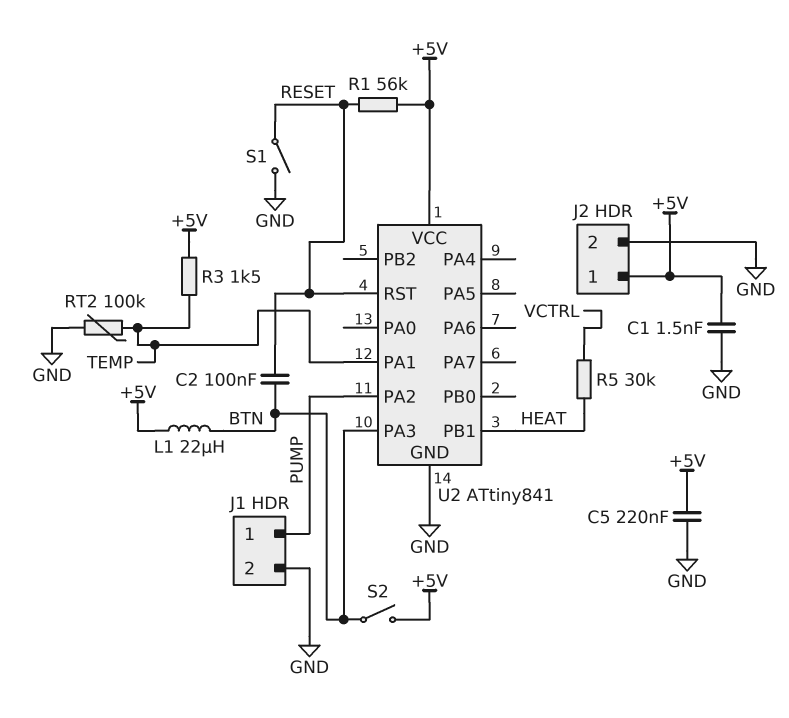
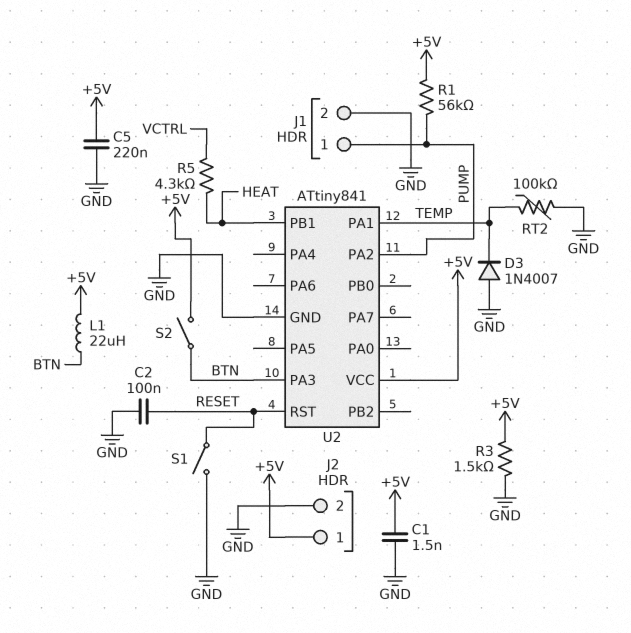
C2: 100nF (BTN, RESET) -> 100nF (GND, RESET)
D3: none -> diode 1N4007 (A GND, K TEMP)
R1: 56k (+5V, RESET) -> 56k (+5V, PUMP)
R3: 1.5k (+5V, TEMP) -> 1.5k (+5V, GND)
R5: 30k (HEAT, VCTRL) -> 4.3k (HEAT, VCTRL)

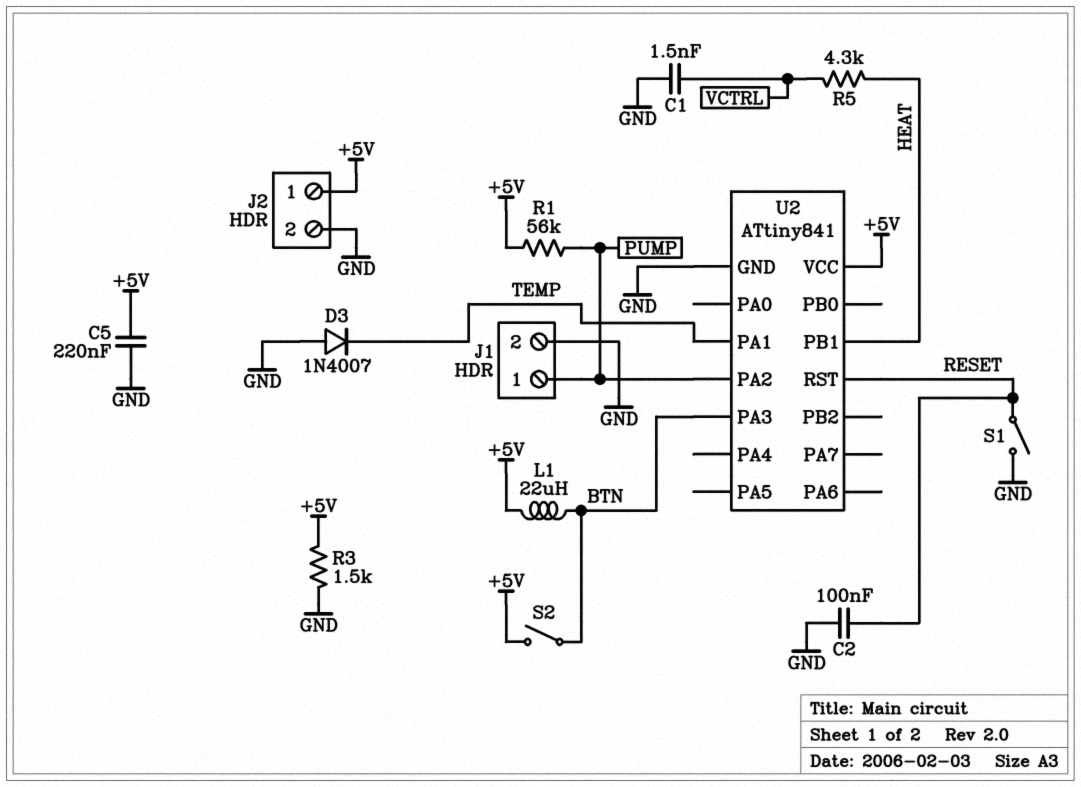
C1: 1.5nF (+5V, GND) -> 1.5nF (GND, VCTRL)
RT2: 100k (GND, TEMP) -> none

